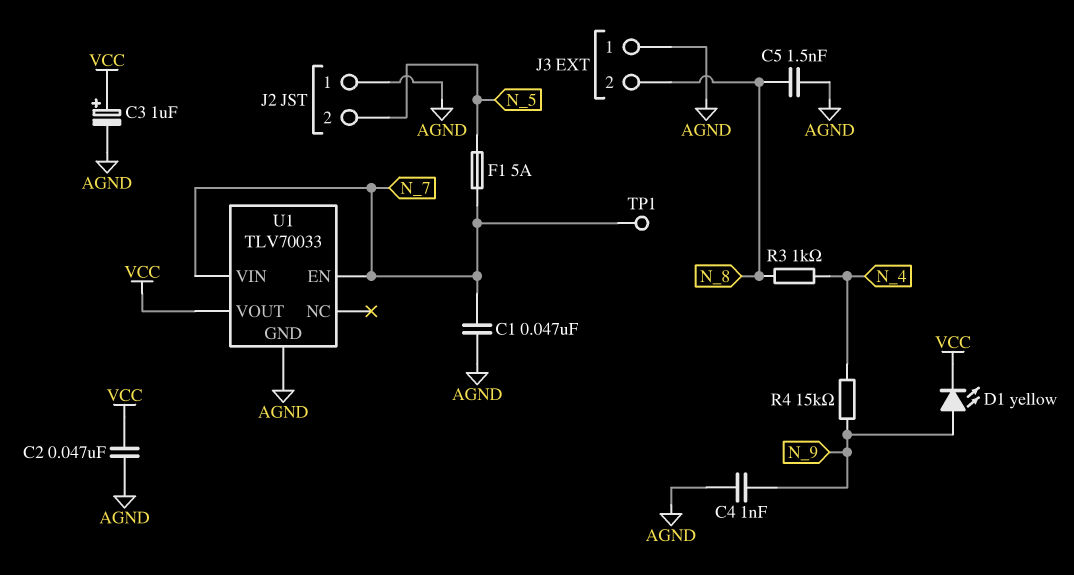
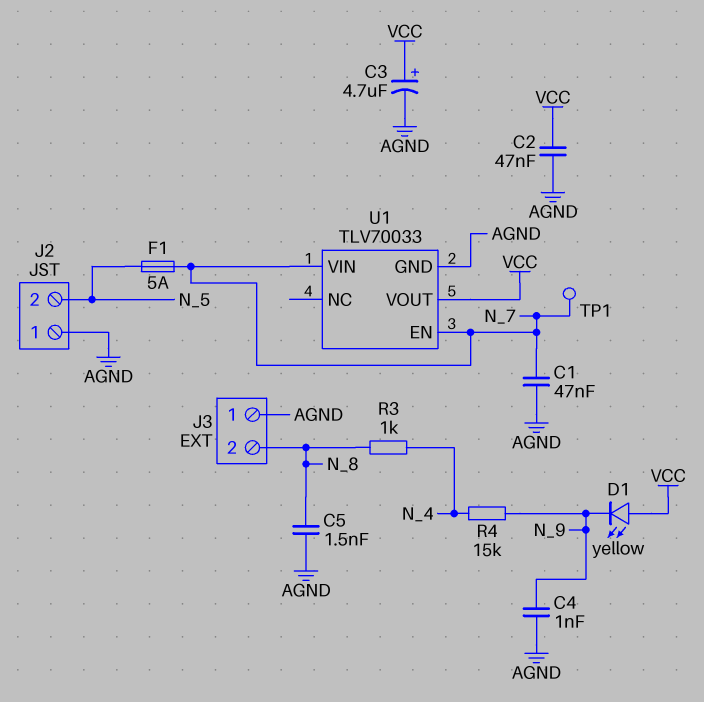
C3: 1uF (plus VCC, minus AGND) -> 4.7uF (plus VCC, minus AGND)
D1: LED yellow (A N_9, K VCC) -> LED yellow (A VCC, K N_9)

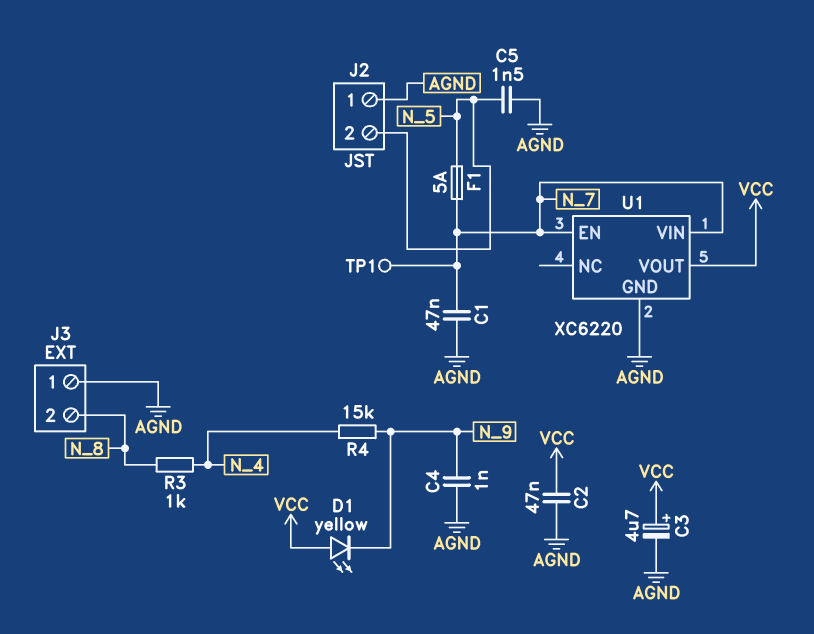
C5: 1.5nF (AGND, N_8) -> 1.5nF (AGND, N_5)
U1: TLV70033 -> XC6220

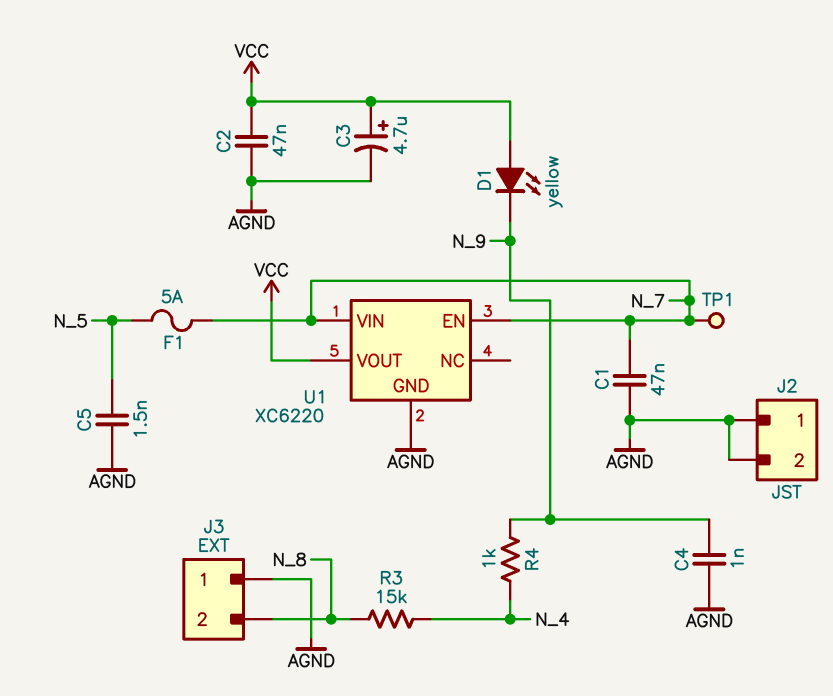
J2 pin 2: N_5 -> AGND
R3: 1k (N_4, N_8) -> 15k (N_4, N_8)
R4: 15k (N_4, N_9) -> 1k (N_4, N_9)

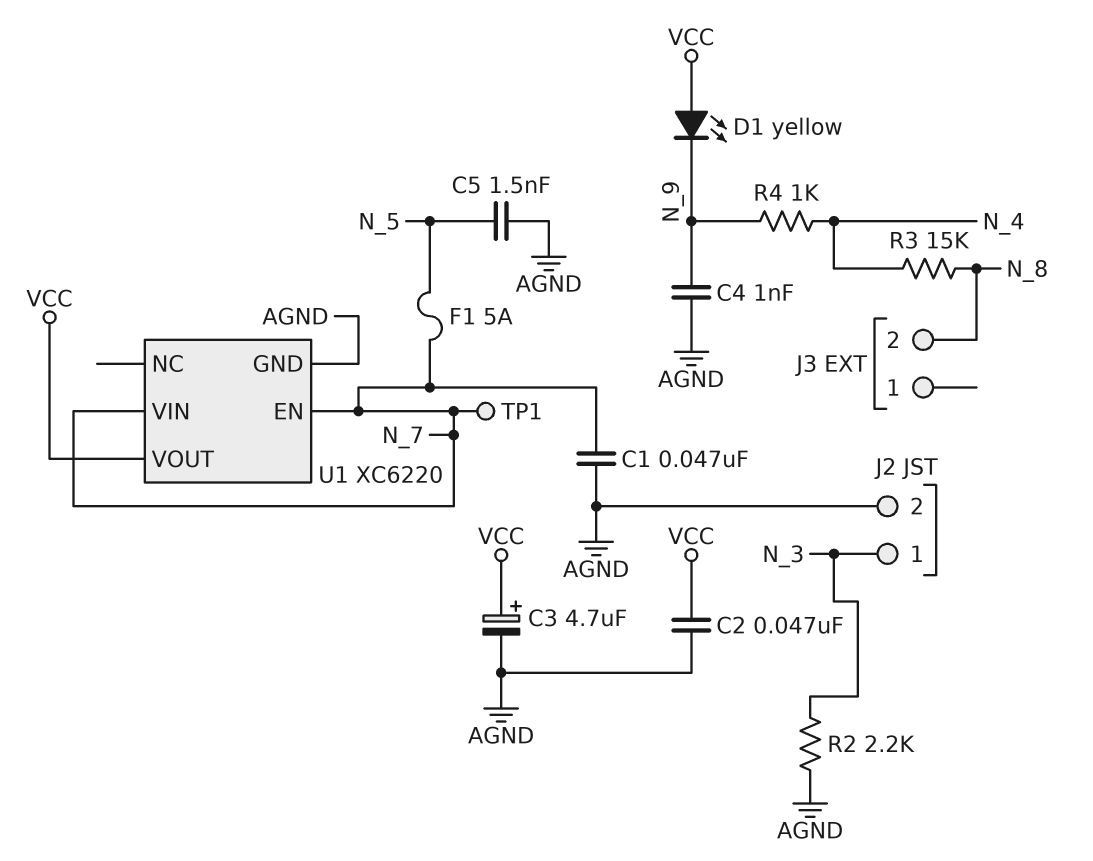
J2 pin 1: AGND -> N_3
J3 pin 1: AGND -> none
R2: none -> 2.2k (AGND, N_3)

